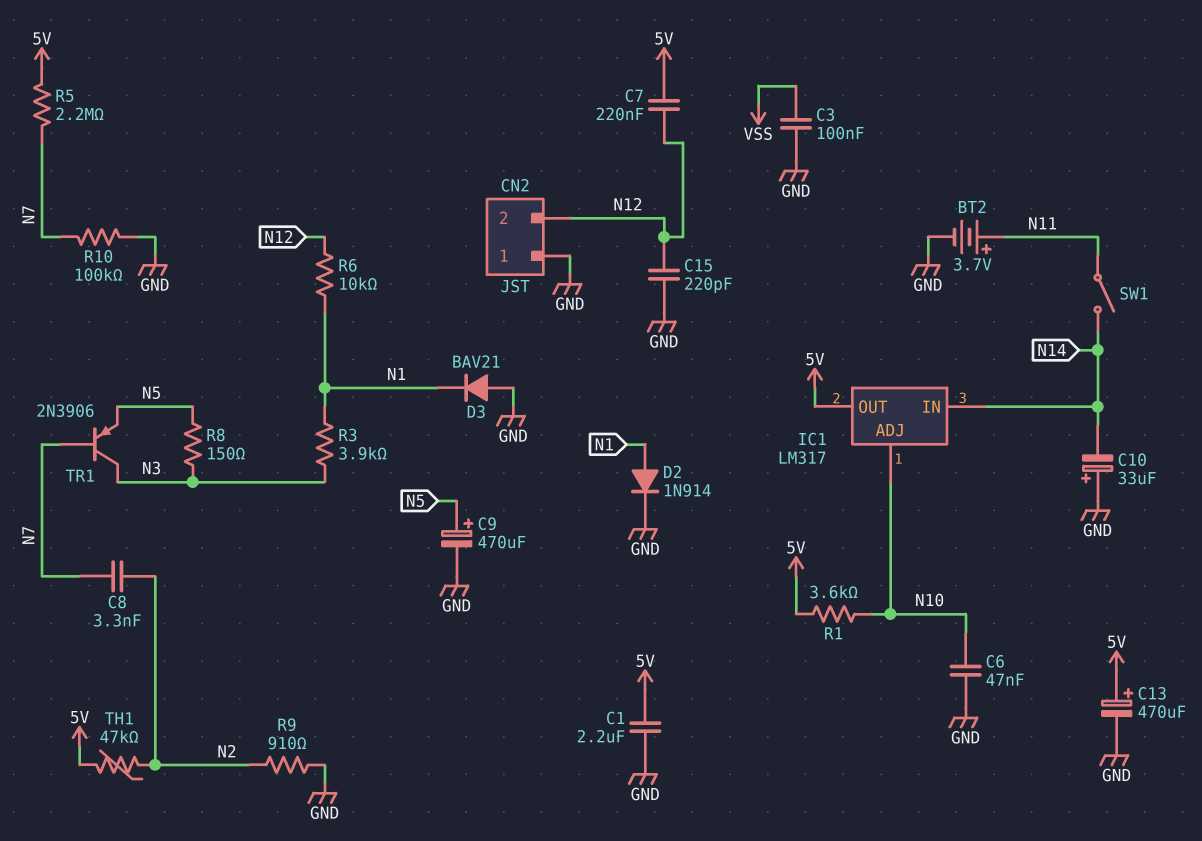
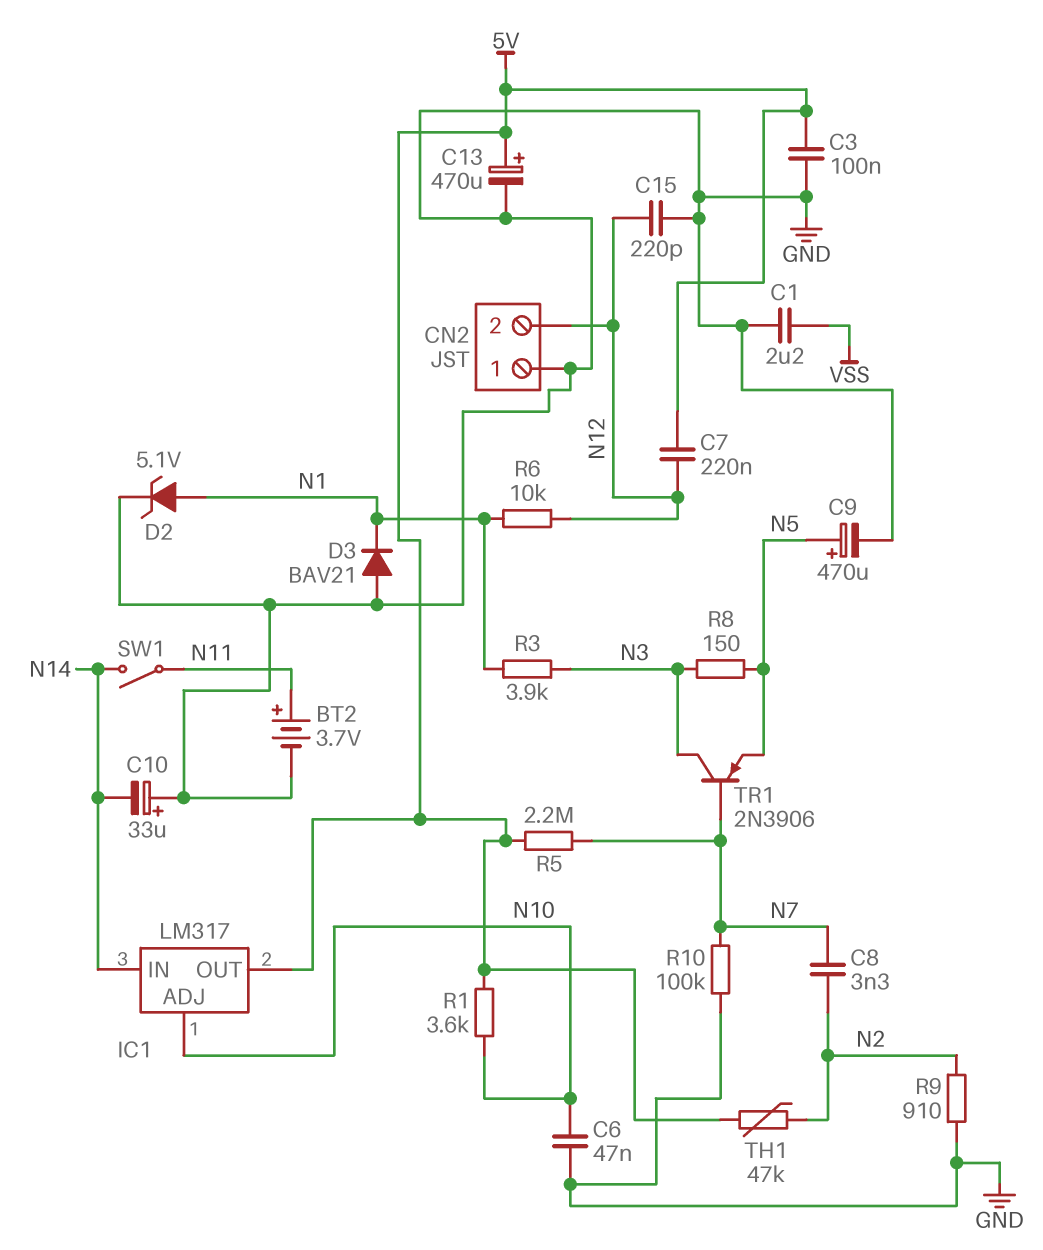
C1: 2.2uF (5V, GND) -> 2.2uF (GND, VSS)
C3: 100nF (GND, VSS) -> 100nF (5V, GND)
D2: diode 1N914 (A N1, K GND) -> zener 5.1V (A N1, K GND)

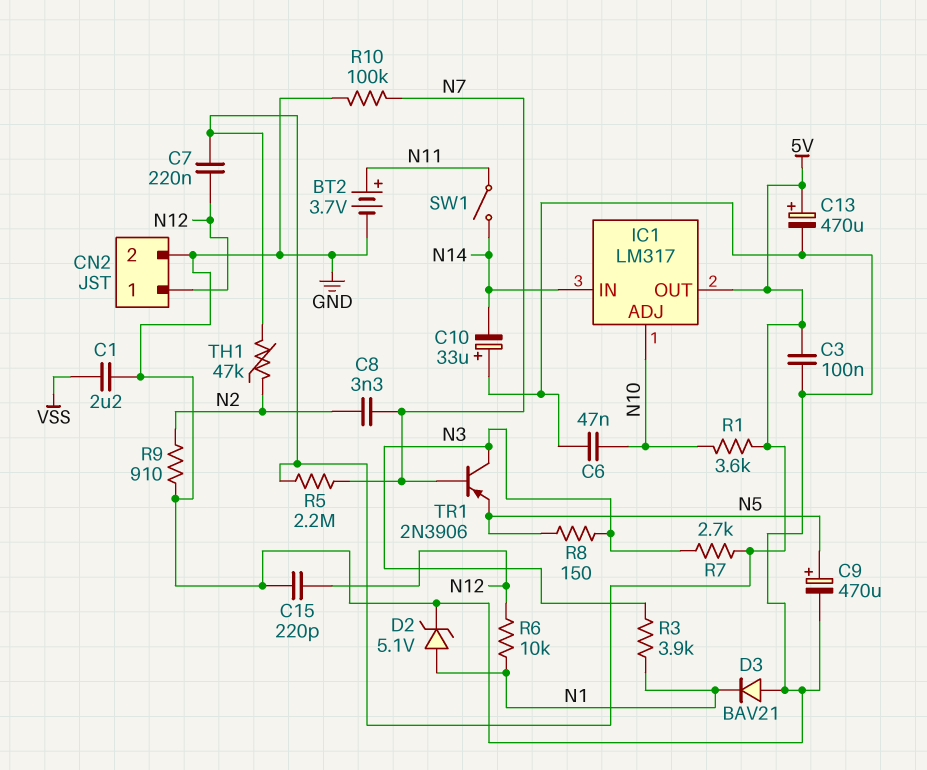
CN2 pin 1: GND -> N12
CN2 pin 2: N12 -> GND
R7: none -> 2.7k (5V, N3)

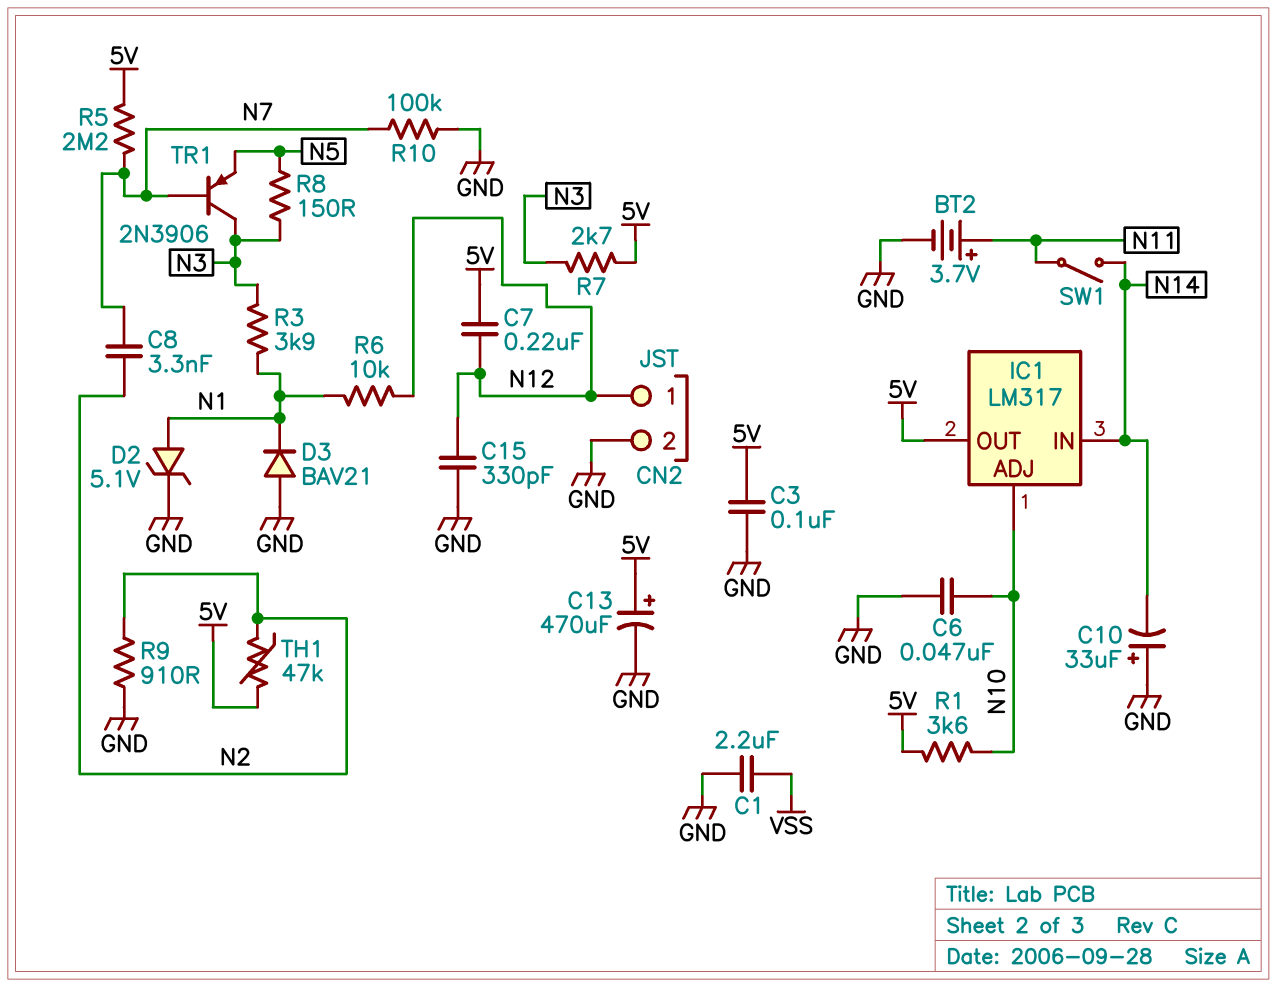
C9: 470uF (plus N5, minus GND) -> none
C15: 220pF (GND, N12) -> 330pF (GND, N12)

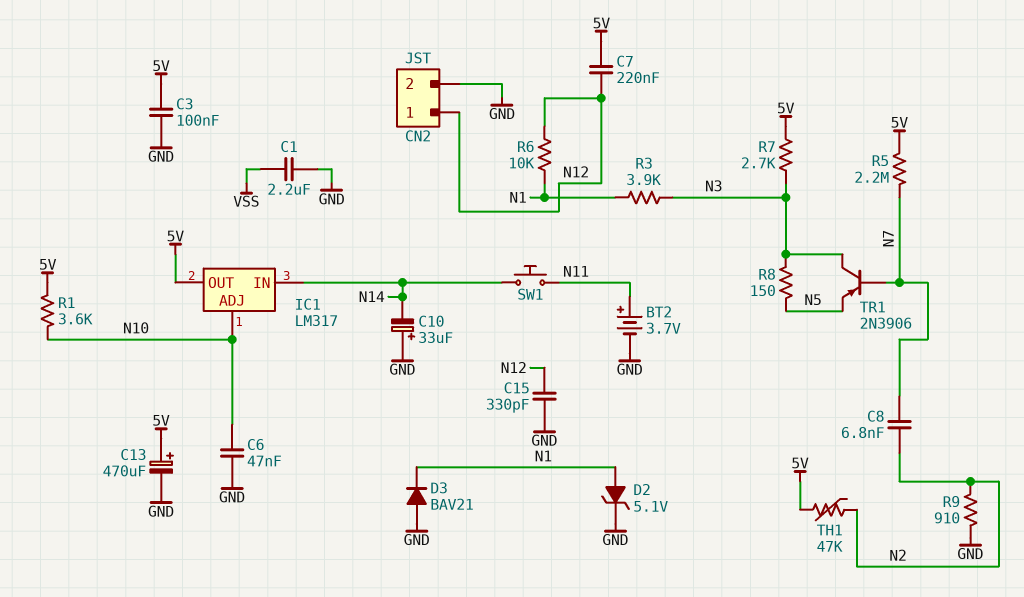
C8: 3.3nF (N2, N7) -> 6.8nF (N2, N7)
R10: 100k (GND, N7) -> none
SW1: switch (N11, N14) -> button (N11, N14)

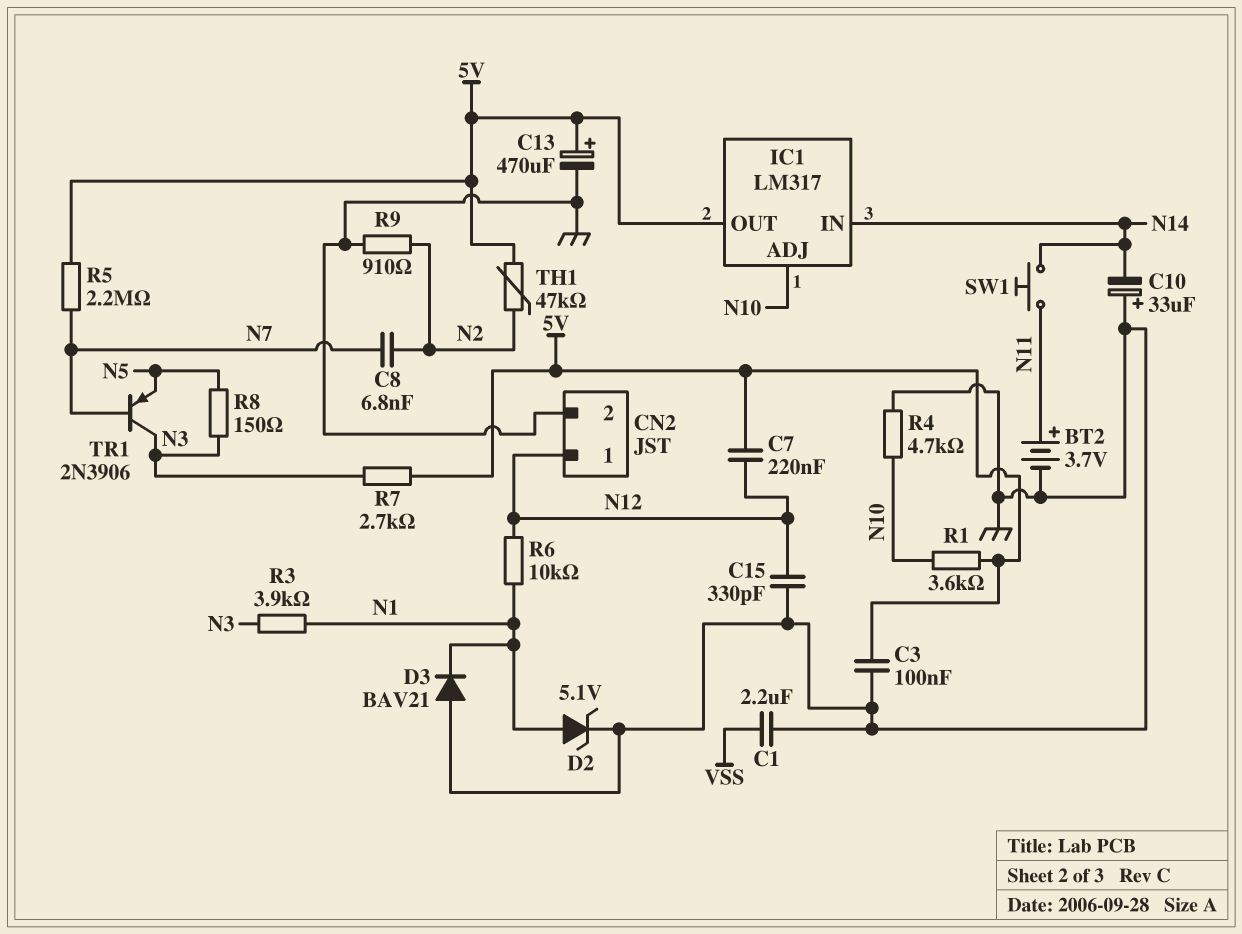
C6: 47nF (GND, N10) -> none
R4: none -> 4.7k (GND, N10)

